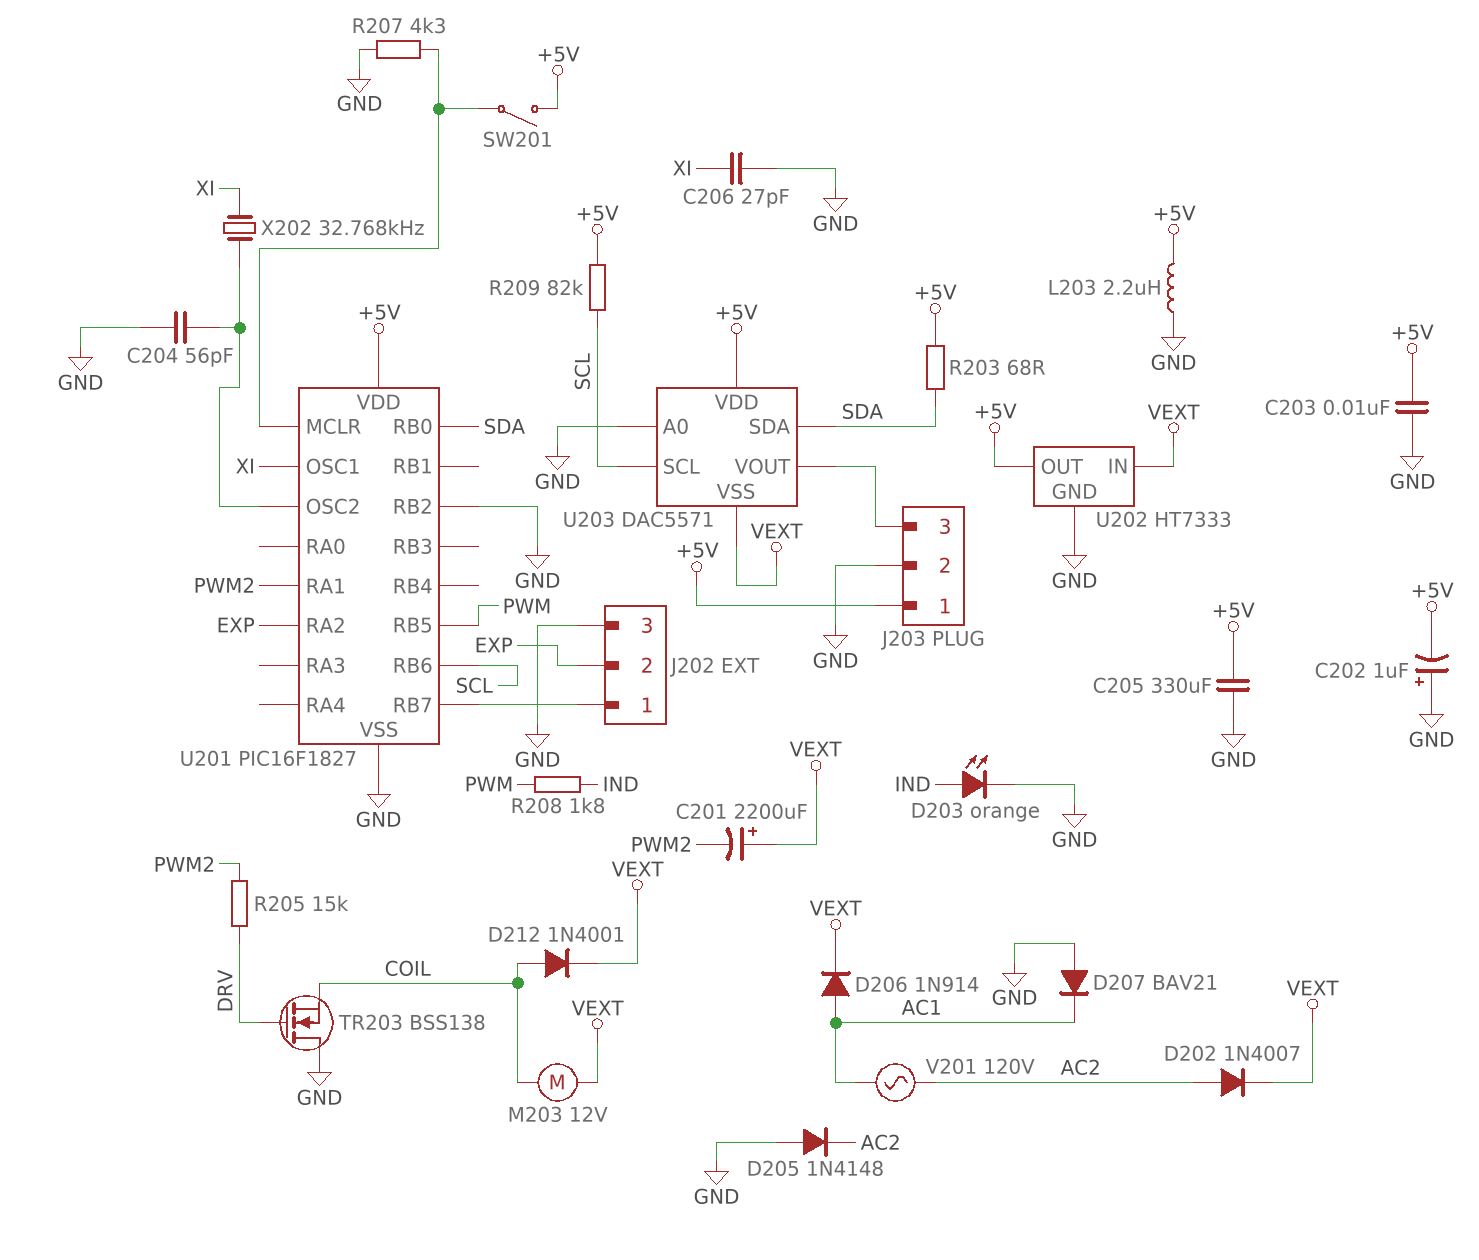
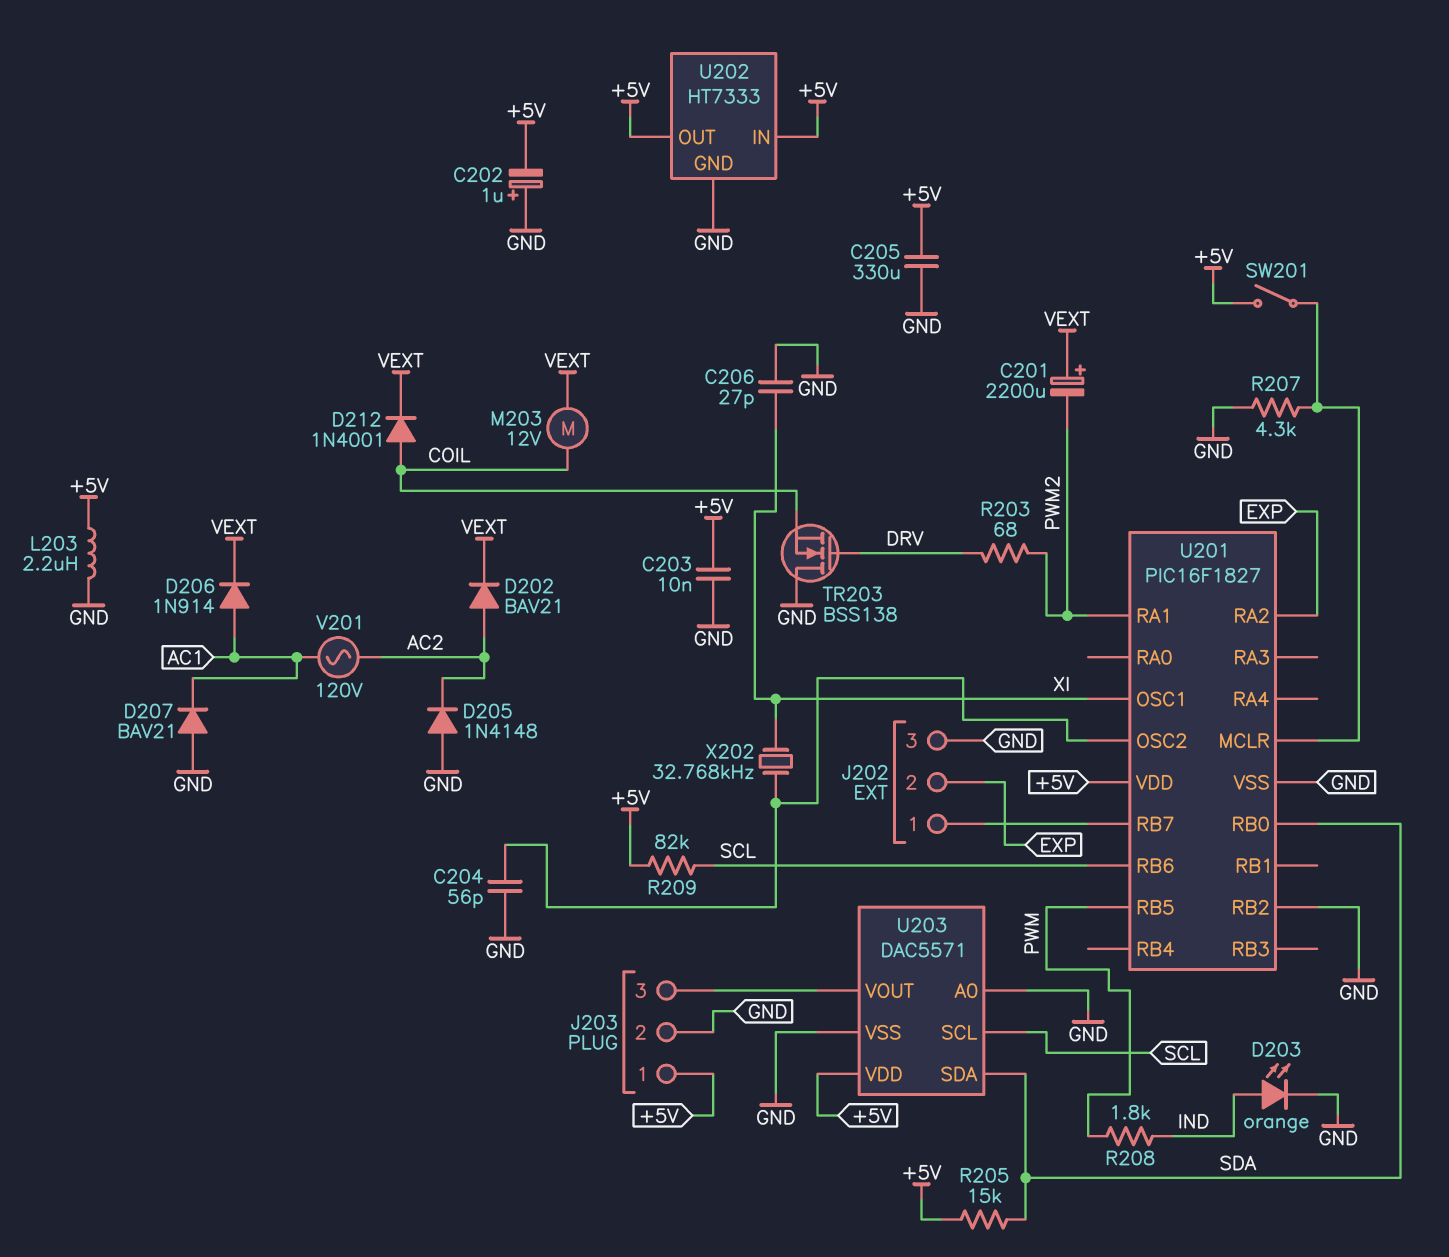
D202: diode 1N4007 (A AC2, K VEXT) -> diode BAV21 (A AC2, K VEXT)
R203: 68 (+5V, SDA) -> 68 (DRV, PWM2)
R205: 15k (DRV, PWM2) -> 15k (+5V, SDA)
U202 pin IN: VEXT -> +5V
U203 pin VSS: VEXT -> GND

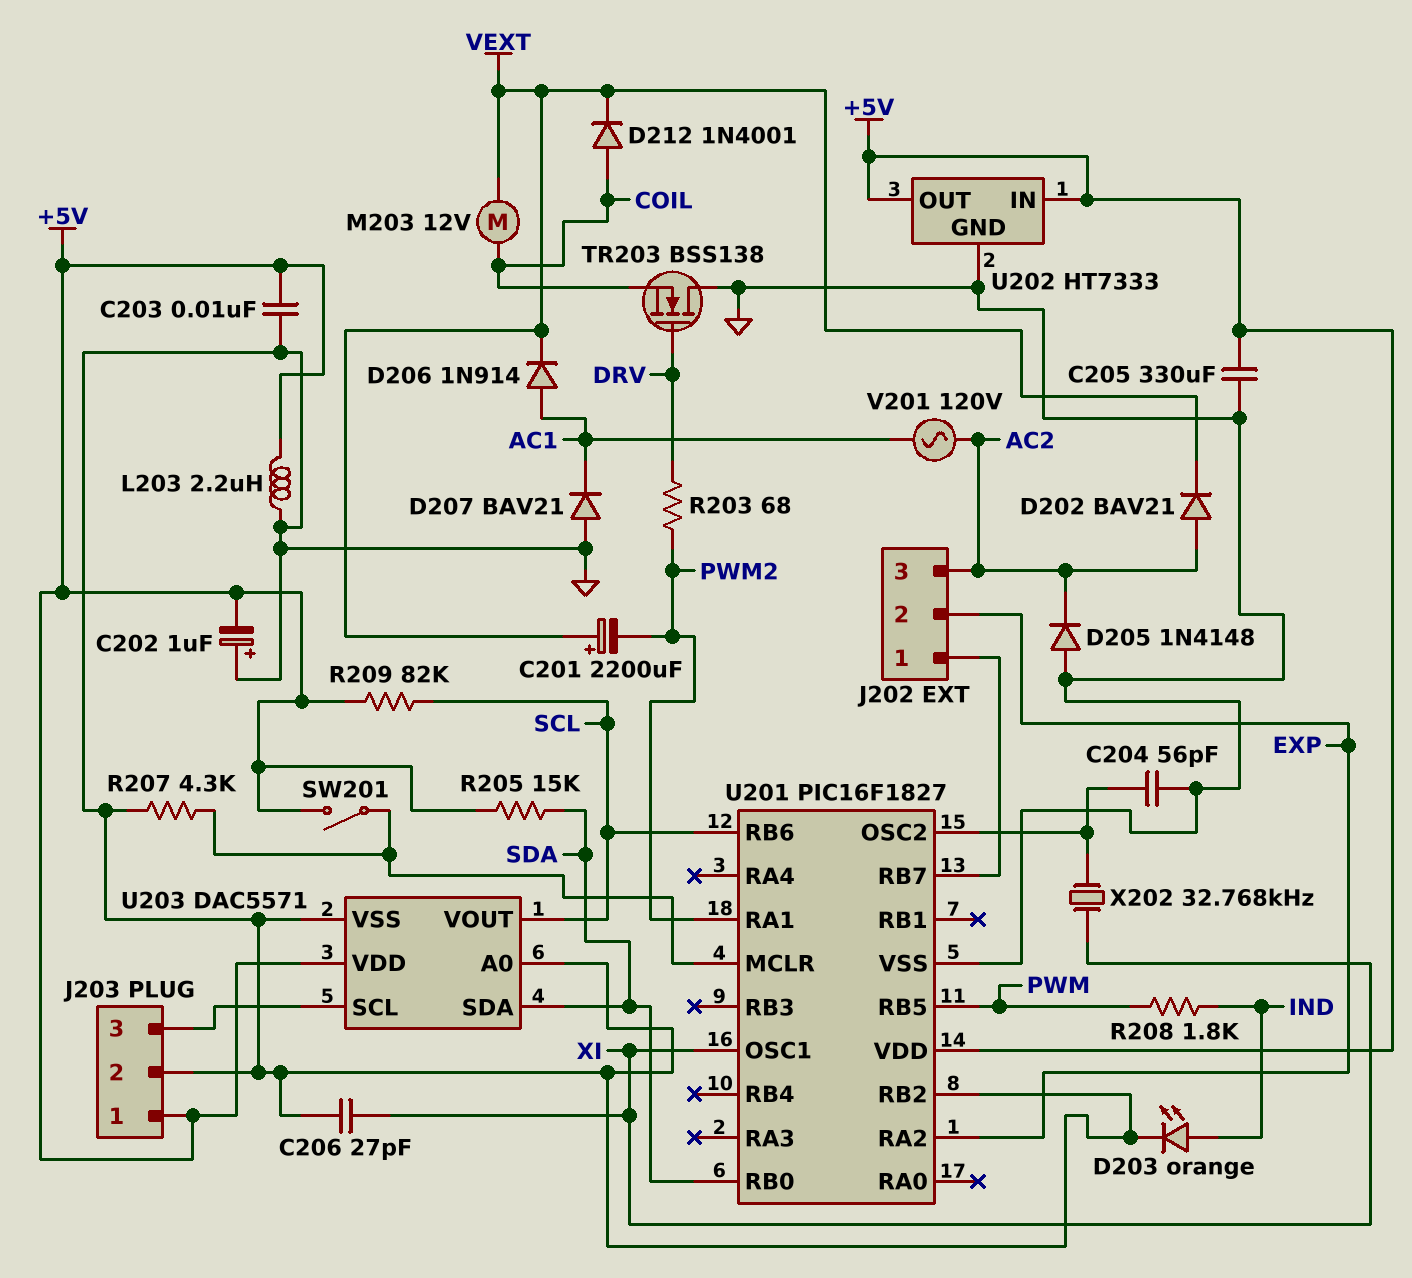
J202 pin 3: GND -> AC2
U203 pin SCL: SCL -> J203/3
U203 pin VOUT: J203/3 -> SCL

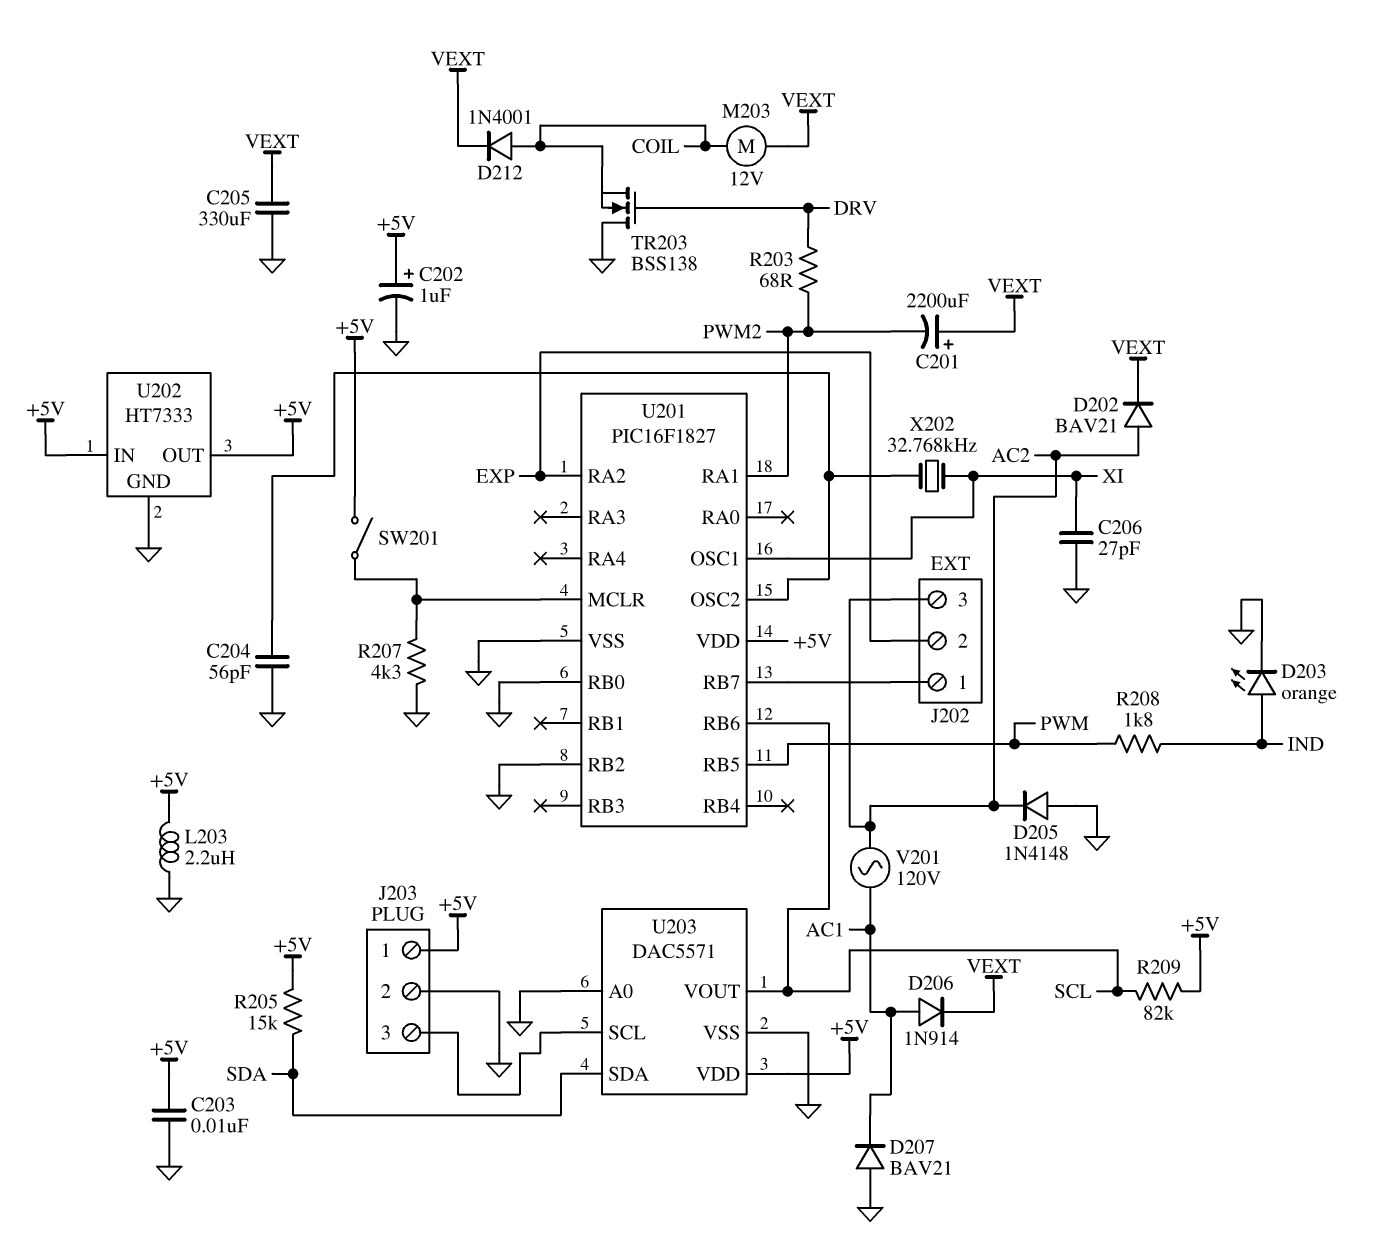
C202: 1uF (plus GND, minus +5V) -> 1uF (plus +5V, minus GND)
C205: 330uF (+5V, GND) -> 330uF (GND, VEXT)
U201 pin RB0: SDA -> GND

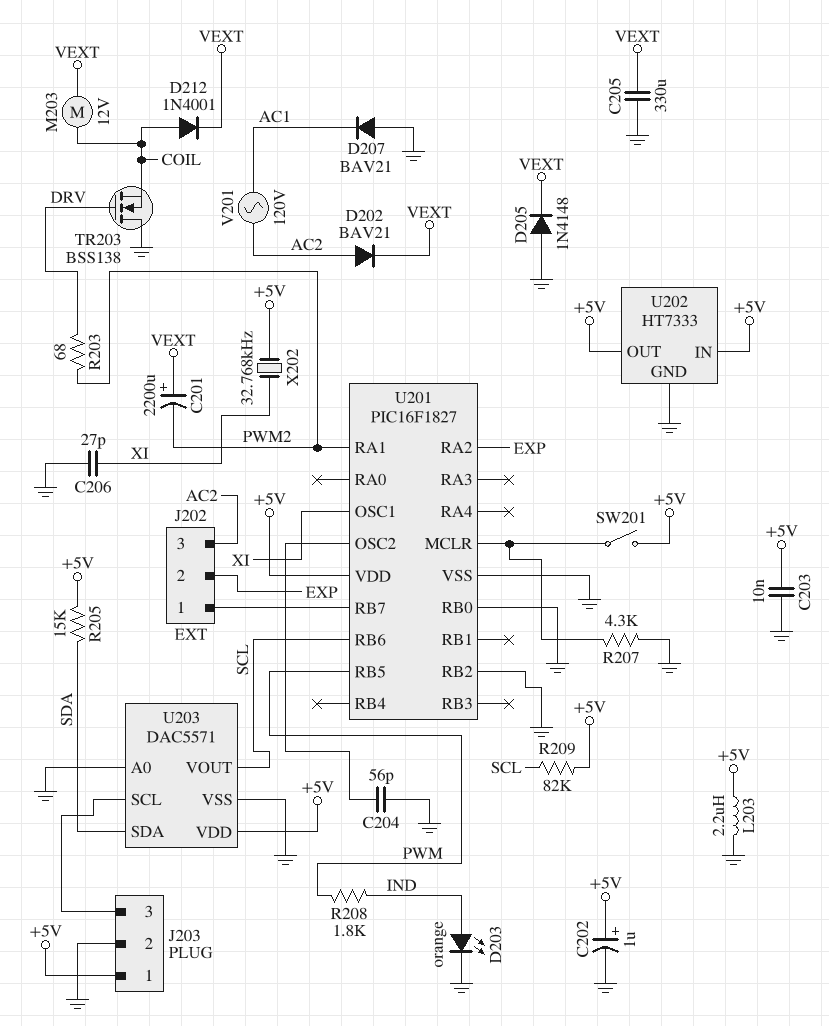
D205: diode 1N4148 (A GND, K AC2) -> diode 1N4148 (A GND, K VEXT)
D206: diode 1N914 (A AC1, K VEXT) -> none
X202: 32.768kHz (U201/OSC2, XI) -> 32.768kHz (+5V, XI)

